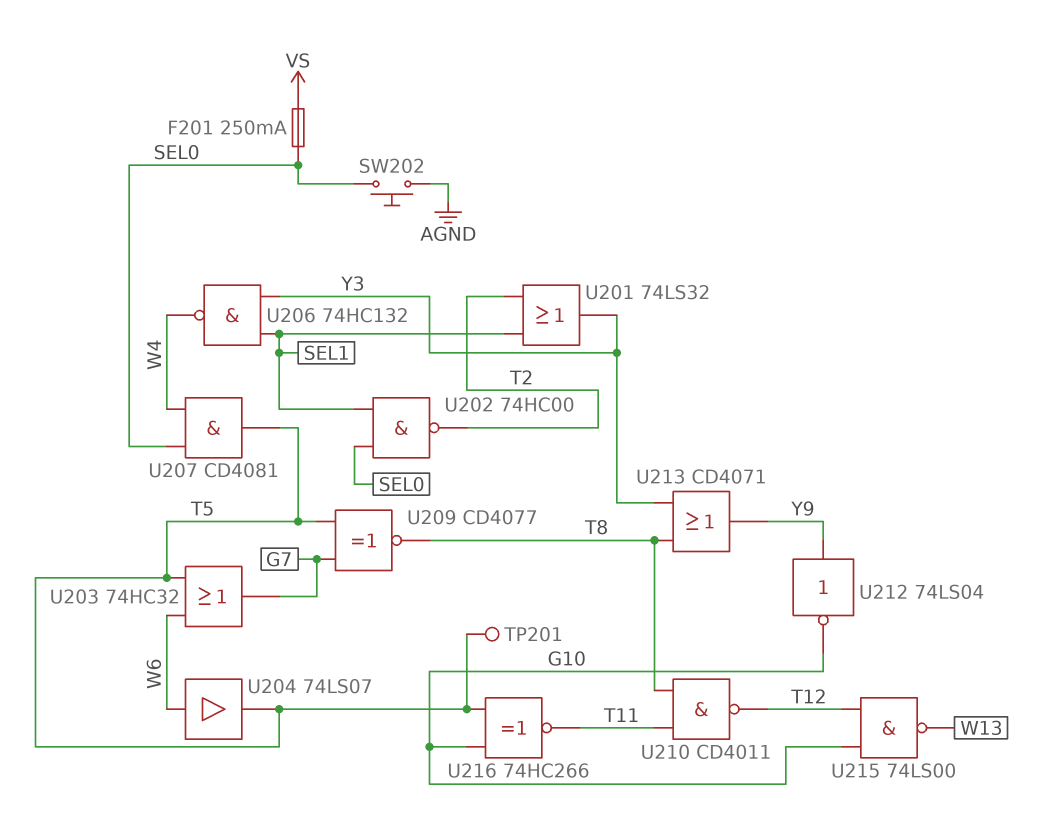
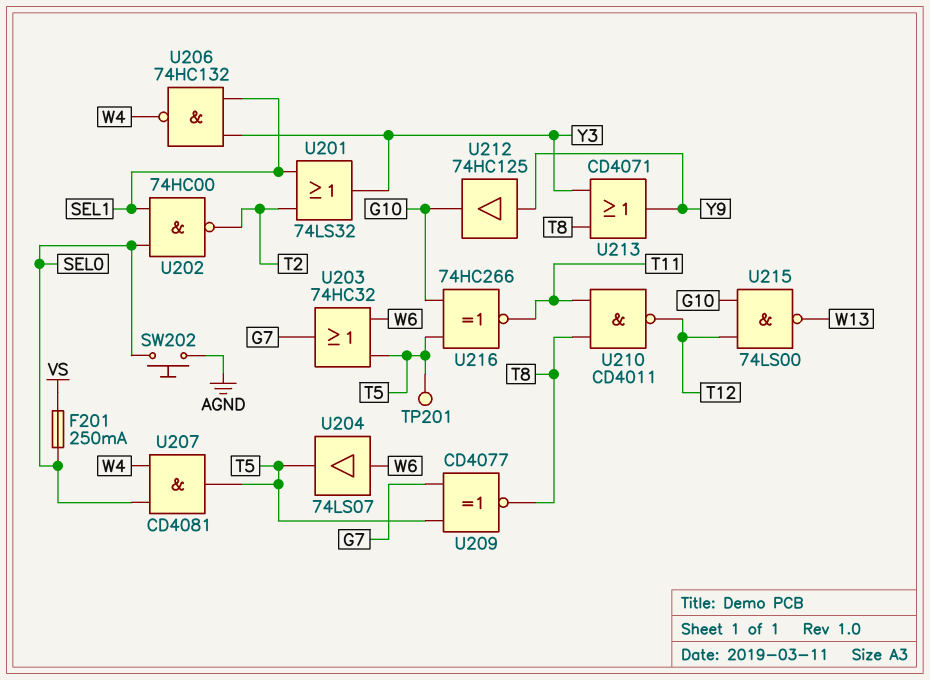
U212: NOT 74LS04 (in Y9, out G10) -> buffer 74HC125 (in Y9, out G10)

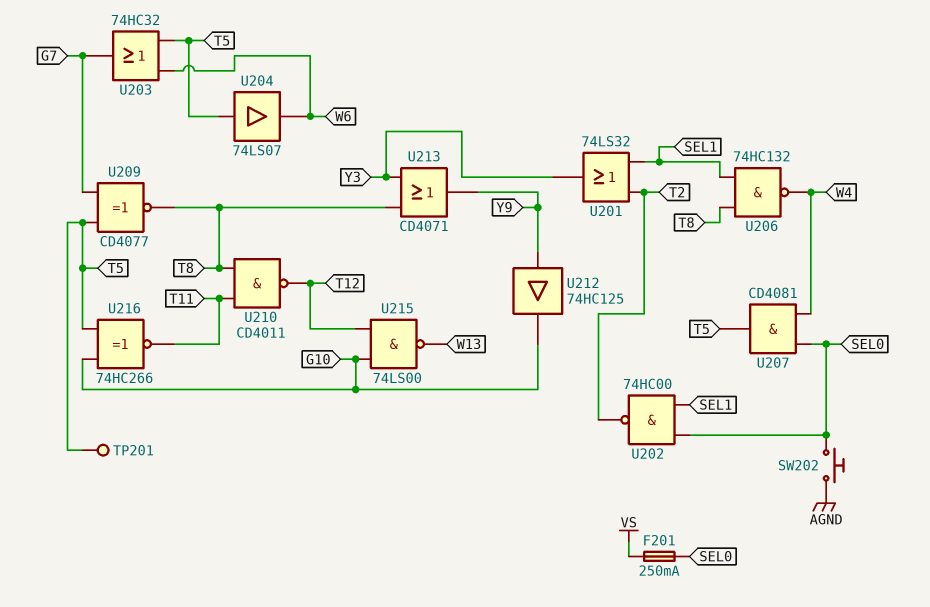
U204: buffer 74LS07 (in W6, out T5) -> buffer 74LS07 (in T5, out W6)
U206: NAND 74HC132 (in SEL1, in Y3, out W4) -> NAND 74HC132 (in SEL1, in T8, out W4)

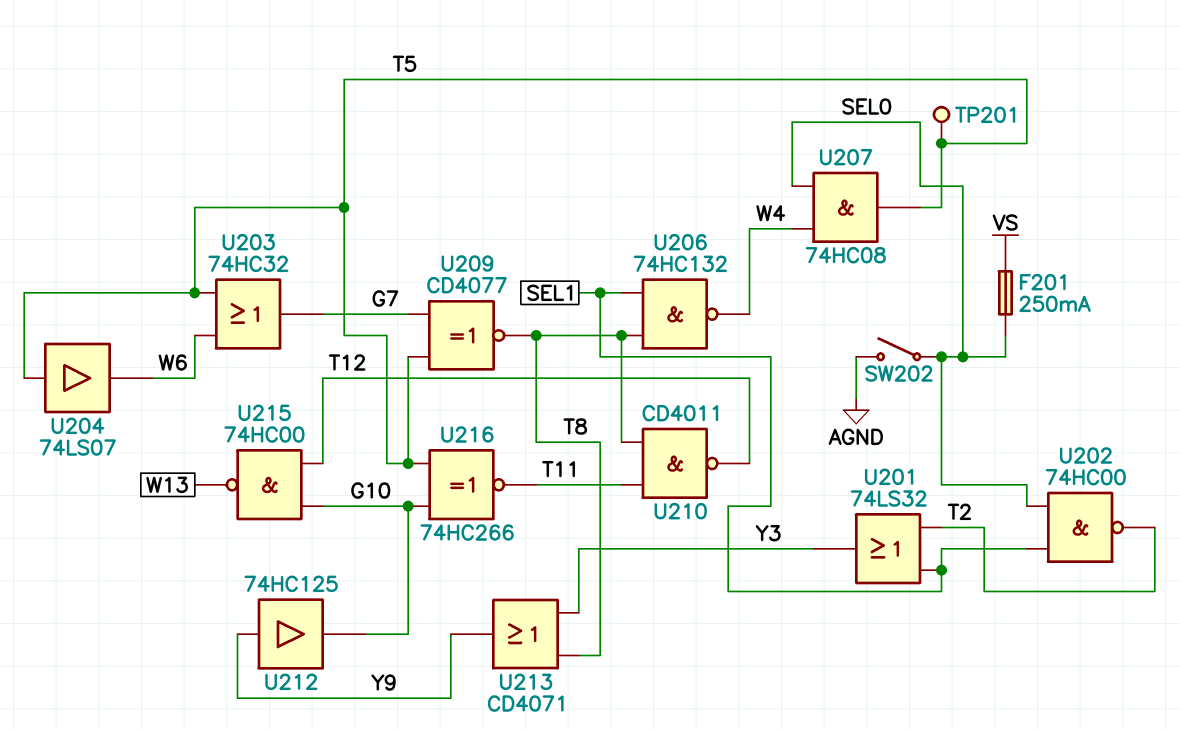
SW202: button (AGND, SEL0) -> switch (AGND, SEL0)
U207: AND CD4081 (in SEL0, in W4, out T5) -> AND 74HC08 (in SEL0, in W4, out T5)
U215: NAND 74LS00 (in G10, in T12, out W13) -> NAND 74HC00 (in G10, in T12, out W13)

